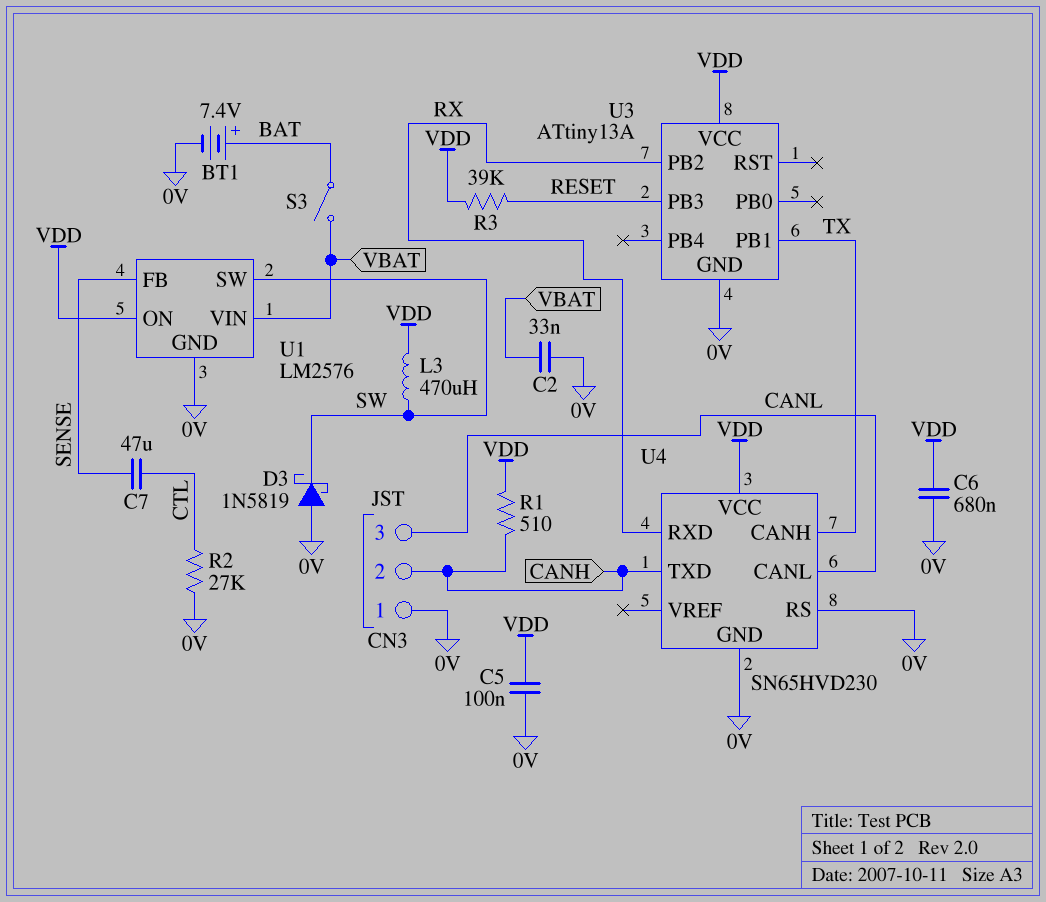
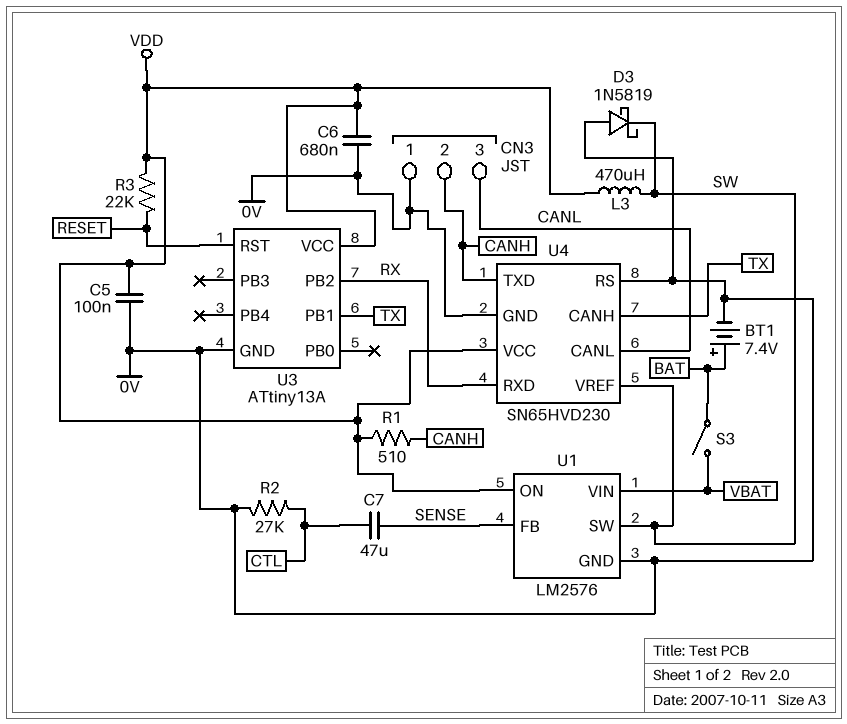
C2: 33nF (0V, VBAT) -> none
R3: 39k (RESET, VDD) -> 22k (RESET, VDD)
U3 pin PB3: RESET -> none
U3 pin RST: none -> RESET
U4 pin VREF: none -> SW

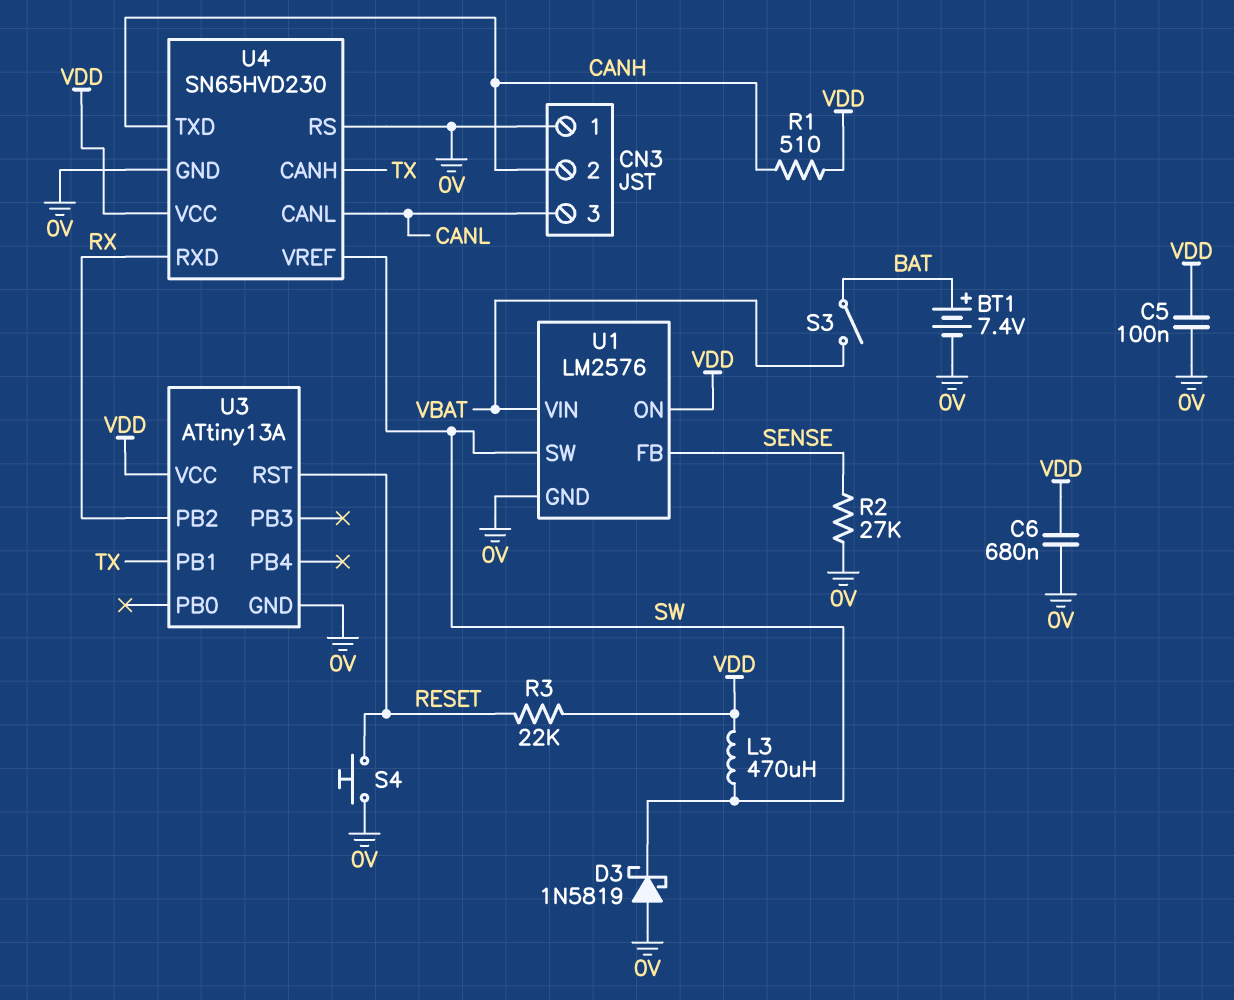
C7: 47uF (CTL, SENSE) -> none
R2: 27k (0V, CTL) -> 27k (0V, SENSE)
S4: none -> button (0V, RESET)

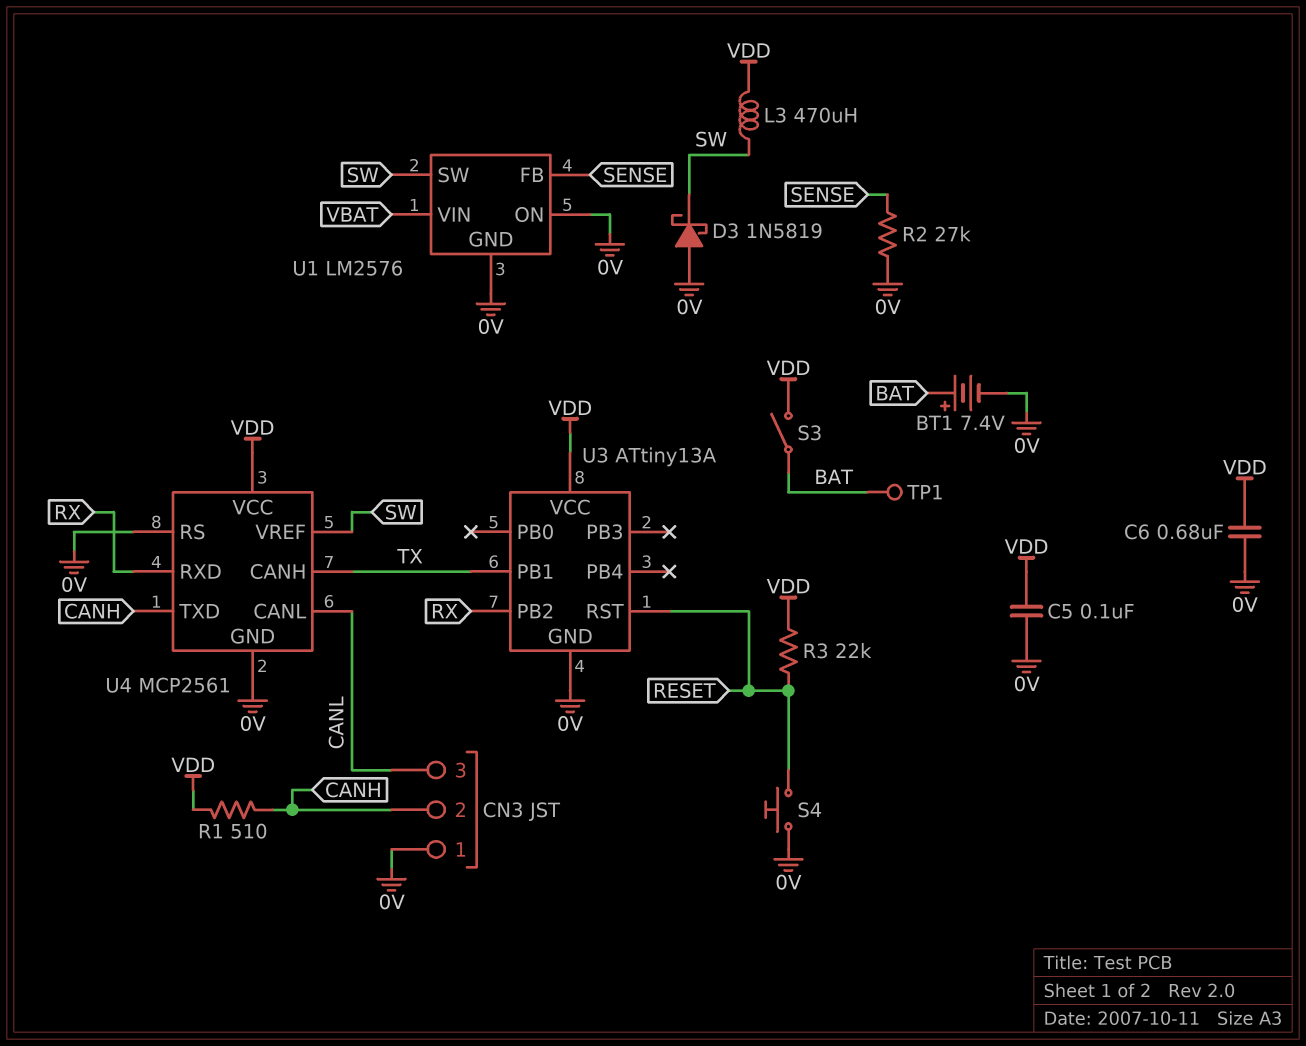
S3: switch (BAT, VBAT) -> switch (BAT, VDD)
TP1: none -> test point (BAT)
U1 pin ON: VDD -> 0V
U4: SN65HVD230 -> MCP2561

